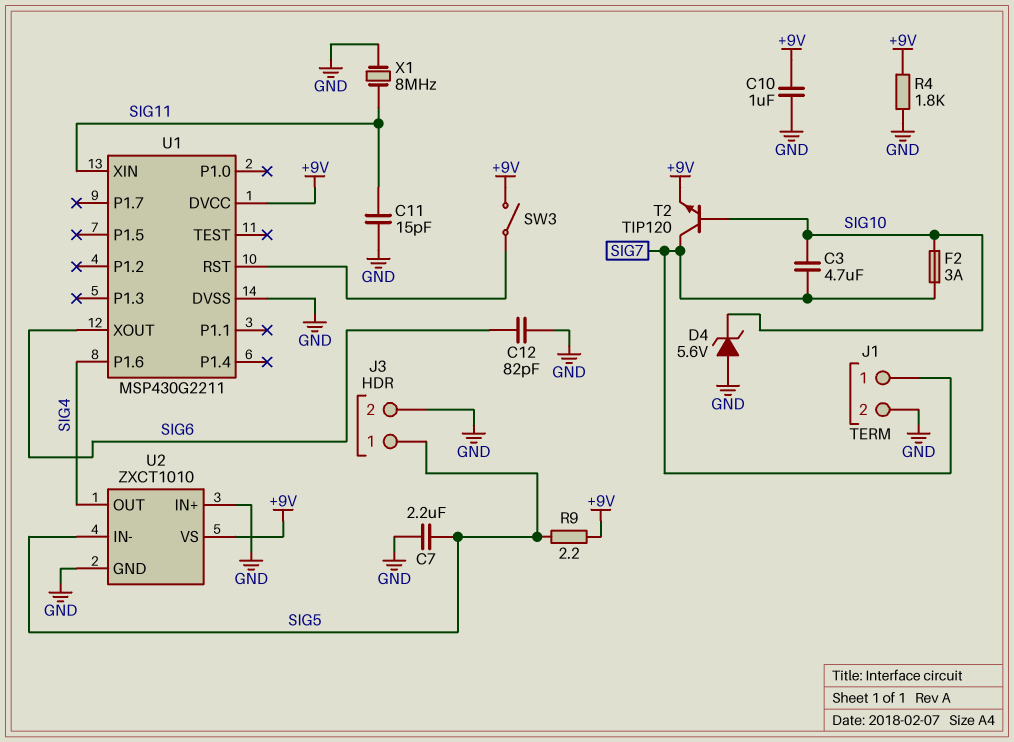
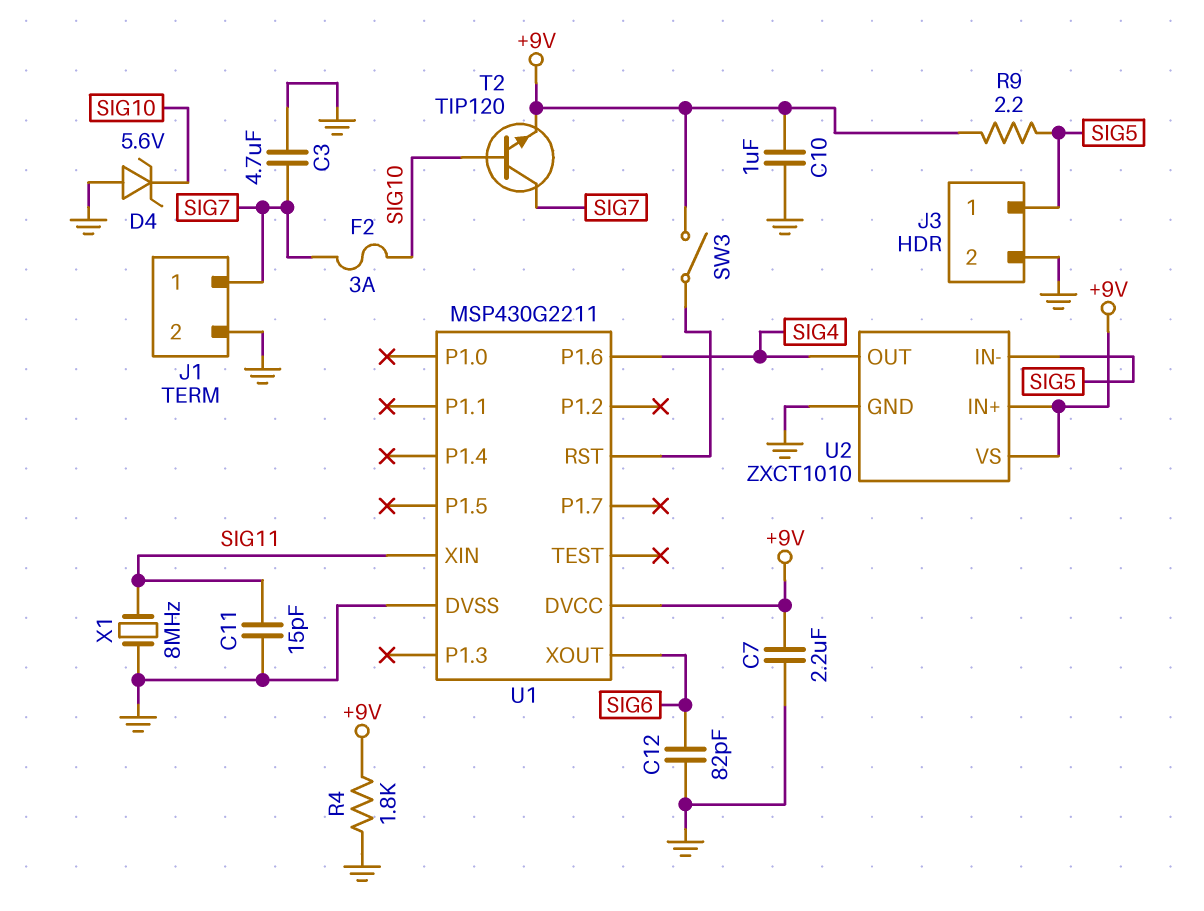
C3: 4.7uF (SIG7, SIG10) -> 4.7uF (GND, SIG7)
C7: 2.2uF (GND, SIG5) -> 2.2uF (+9V, GND)
U2 pin IN+: GND -> +9V

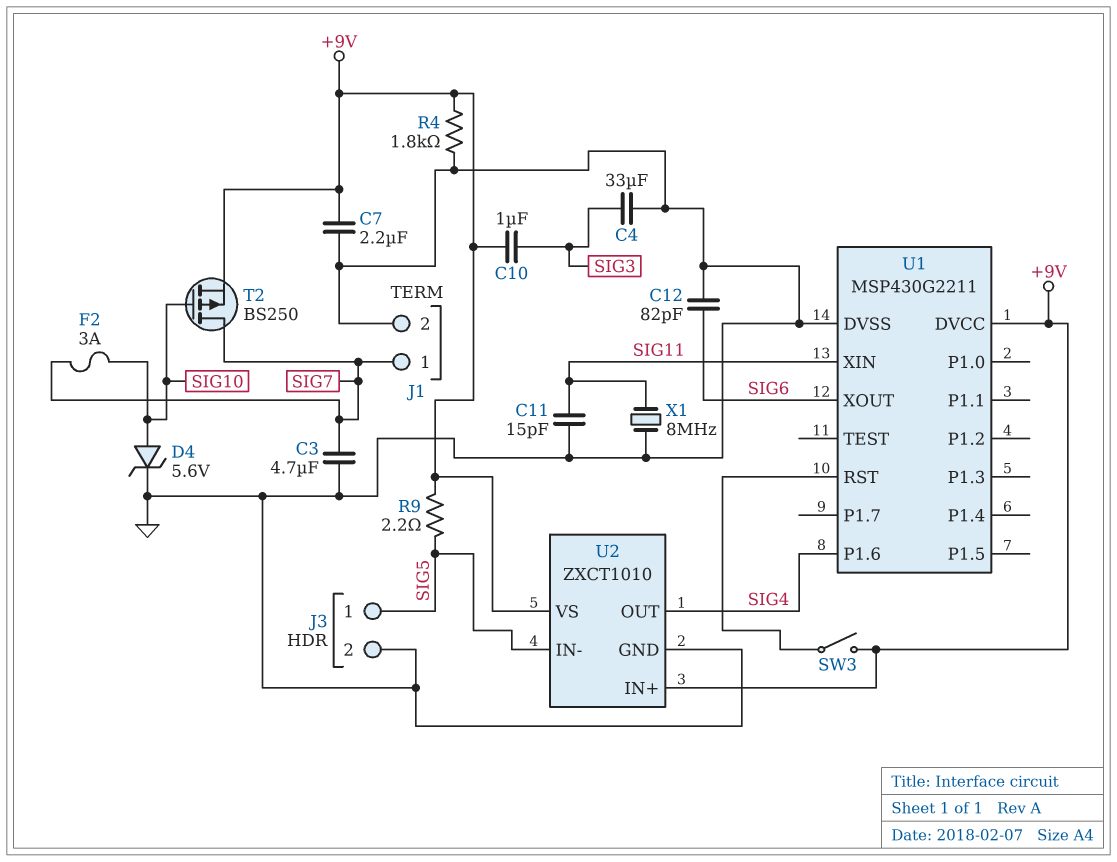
C4: none -> 33uF (GND, SIG3)
C10: 1uF (+9V, GND) -> 1uF (+9V, SIG3)
D4: zener 5.6V (A GND, K SIG10) -> zener 5.6V (A SIG10, K GND)
T2: NPN TIP120 (B SIG10, C SIG7, E +9V) -> PMOS BS250 (G SIG10, D SIG7, S +9V)

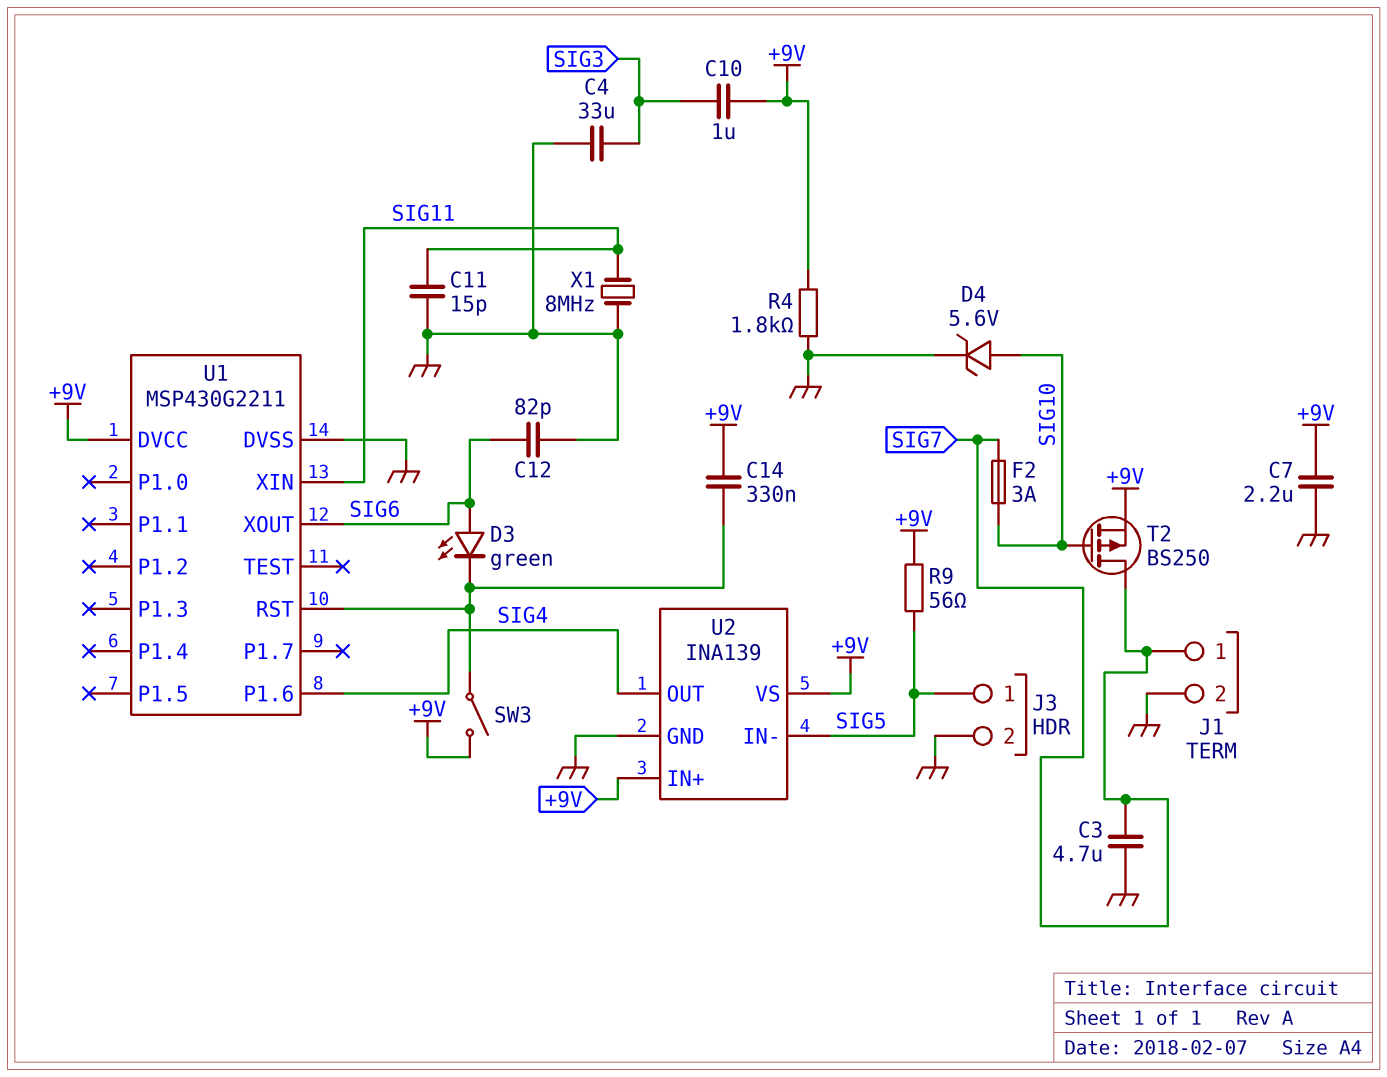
C14: none -> 330nF (+9V, U1/RST)
D3: none -> LED green (A SIG6, K U1/RST)
R9: 2.2 (+9V, SIG5) -> 56 (+9V, SIG5)
U2: ZXCT1010 -> INA139

